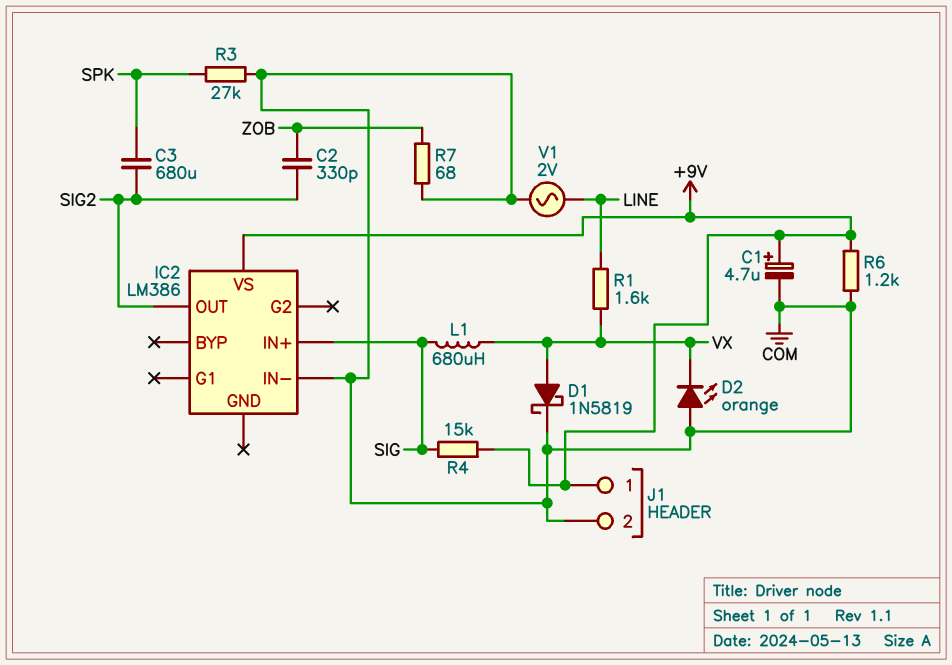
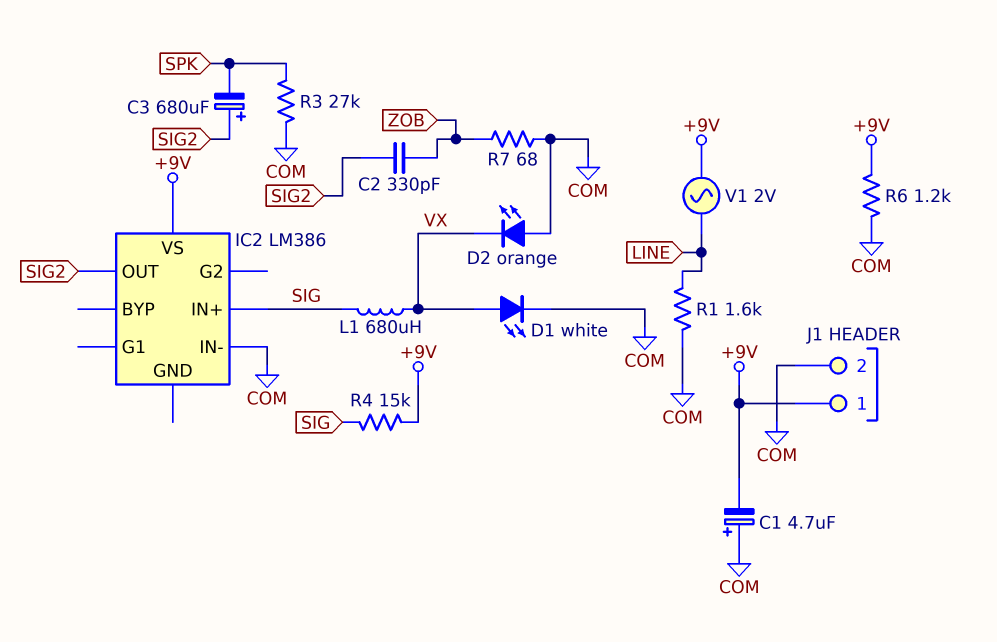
C1: 4.7uF (plus +9V, minus COM) -> 4.7uF (plus COM, minus +9V)
C3: 680uF (SIG2, SPK) -> 680uF (plus SIG2, minus SPK)
D1: schottky 1N5819 (A VX, K COM) -> LED white (A VX, K COM)
R1: 1.6k (LINE, VX) -> 1.6k (COM, LINE)
V1: AC 2V (COM, LINE) -> AC 2V (+9V, LINE)

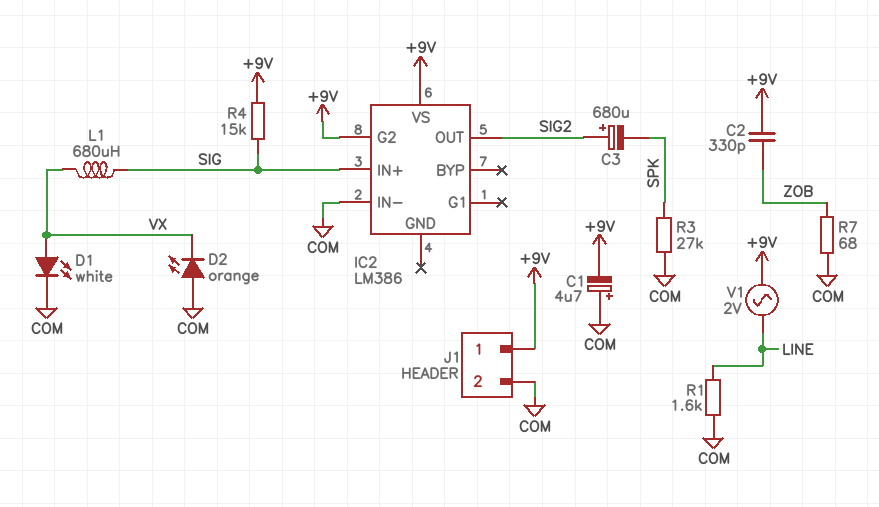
C2: 330pF (SIG2, ZOB) -> 330pF (+9V, ZOB)
IC2 pin G2: none -> +9V
R6: 1.2k (+9V, COM) -> none

